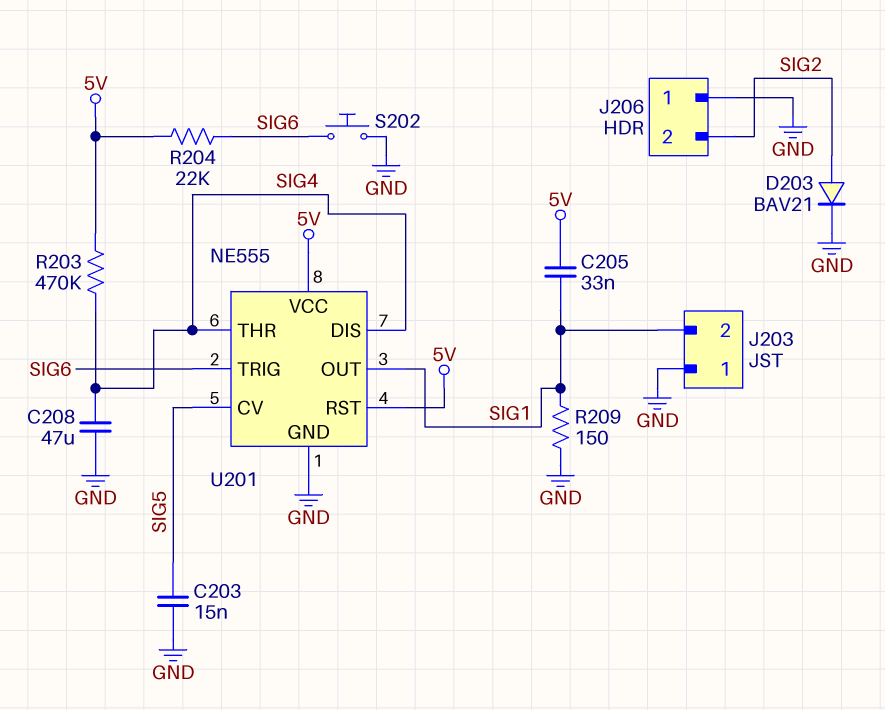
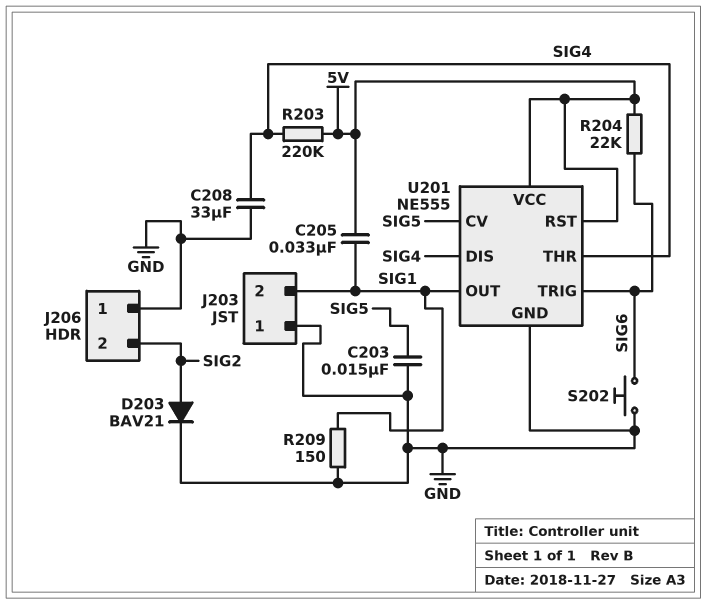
C208: 47uF (GND, SIG4) -> 33uF (GND, SIG4)
R203: 470k (5V, SIG4) -> 220k (5V, SIG4)

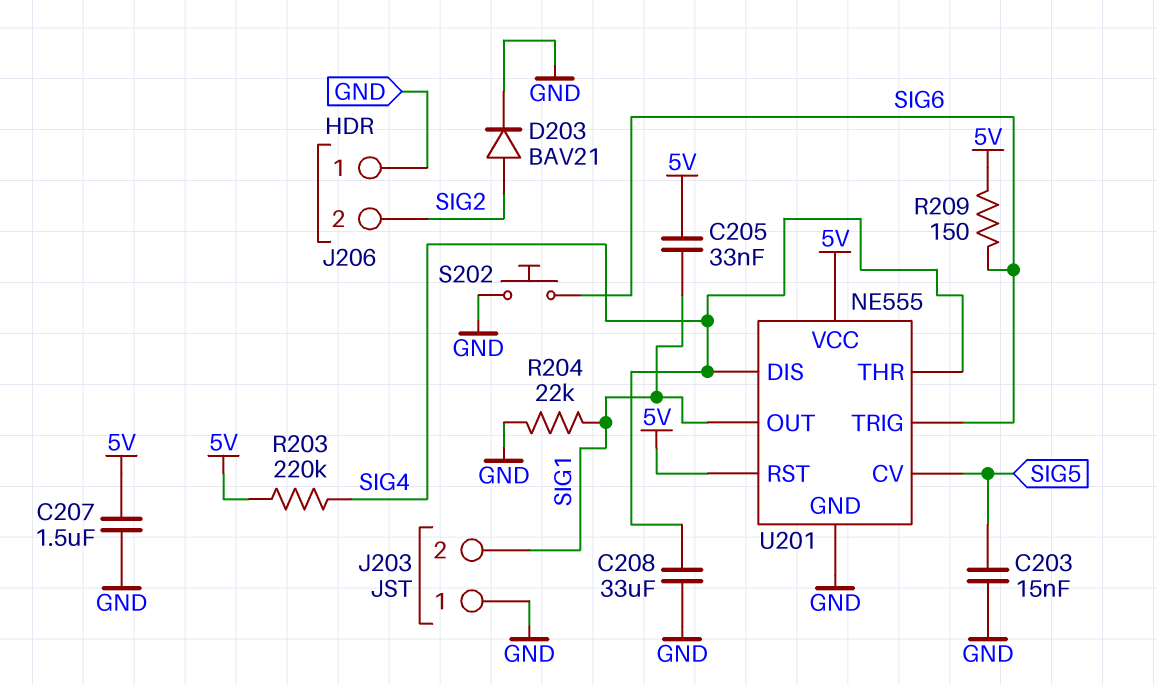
C207: none -> 1.5uF (5V, GND)
R204: 22k (5V, SIG6) -> 22k (GND, SIG1)
R209: 150 (GND, SIG1) -> 150 (5V, SIG6)

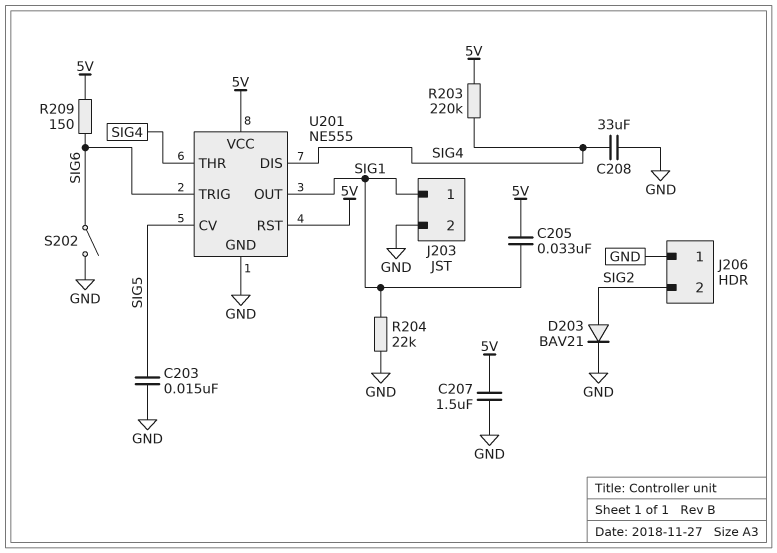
J203 pin 1: GND -> SIG1
J203 pin 2: SIG1 -> GND
S202: button (GND, SIG6) -> switch (GND, SIG6)

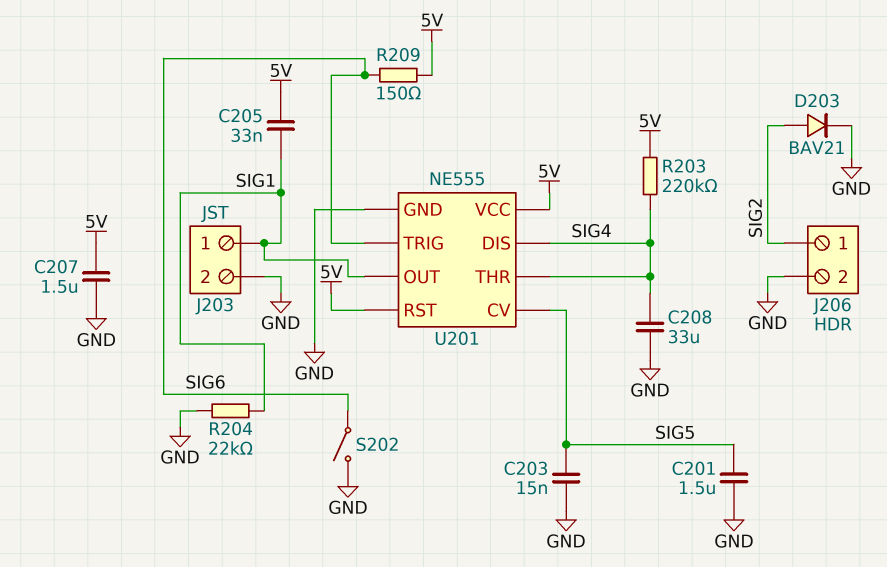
C201: none -> 1.5uF (GND, SIG5)
J206 pin 1: GND -> SIG2
J206 pin 2: SIG2 -> GND

